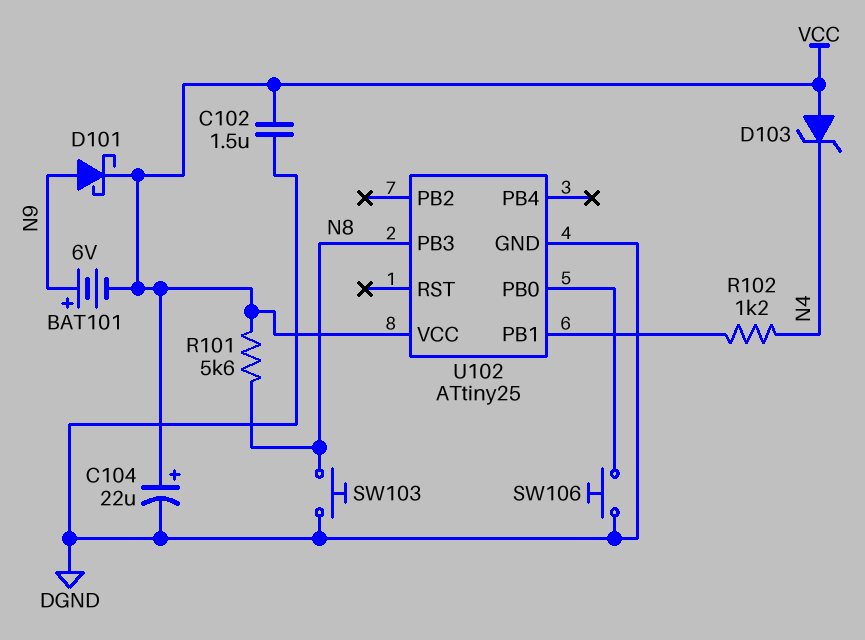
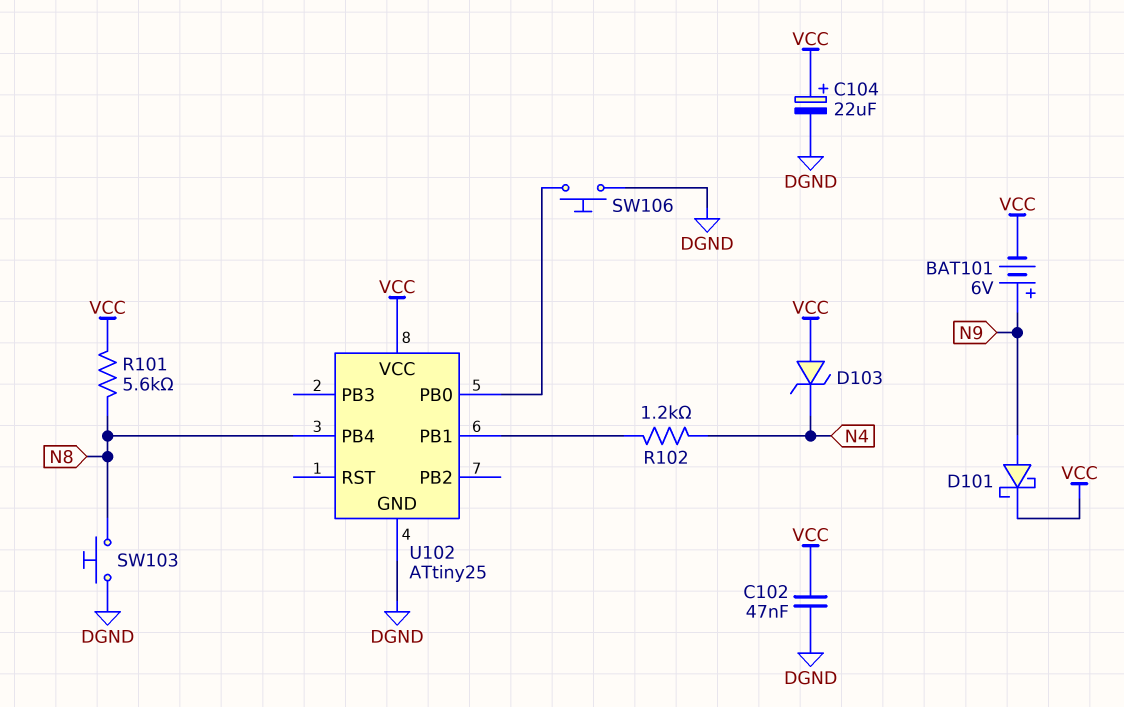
C102: 1.5uF (DGND, VCC) -> 47nF (DGND, VCC)
U102 pin PB3: N8 -> none
U102 pin PB4: none -> N8

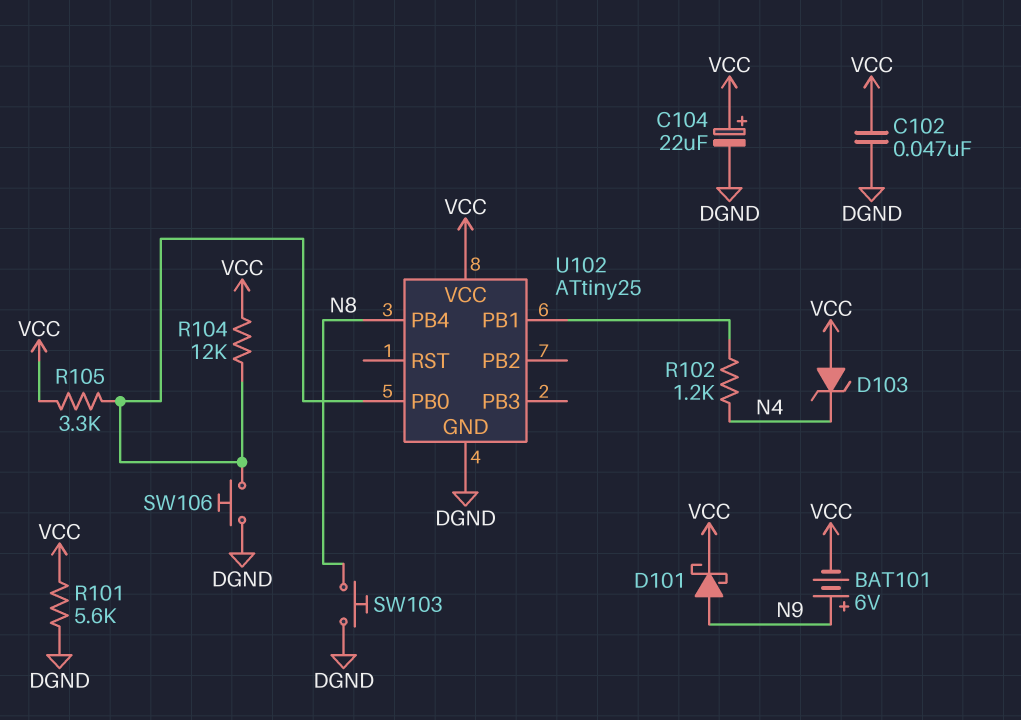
R101: 5.6k (N8, VCC) -> 5.6k (DGND, VCC)
R104: none -> 12k (U102/PB0, VCC)
R105: none -> 3.3k (U102/PB0, VCC)

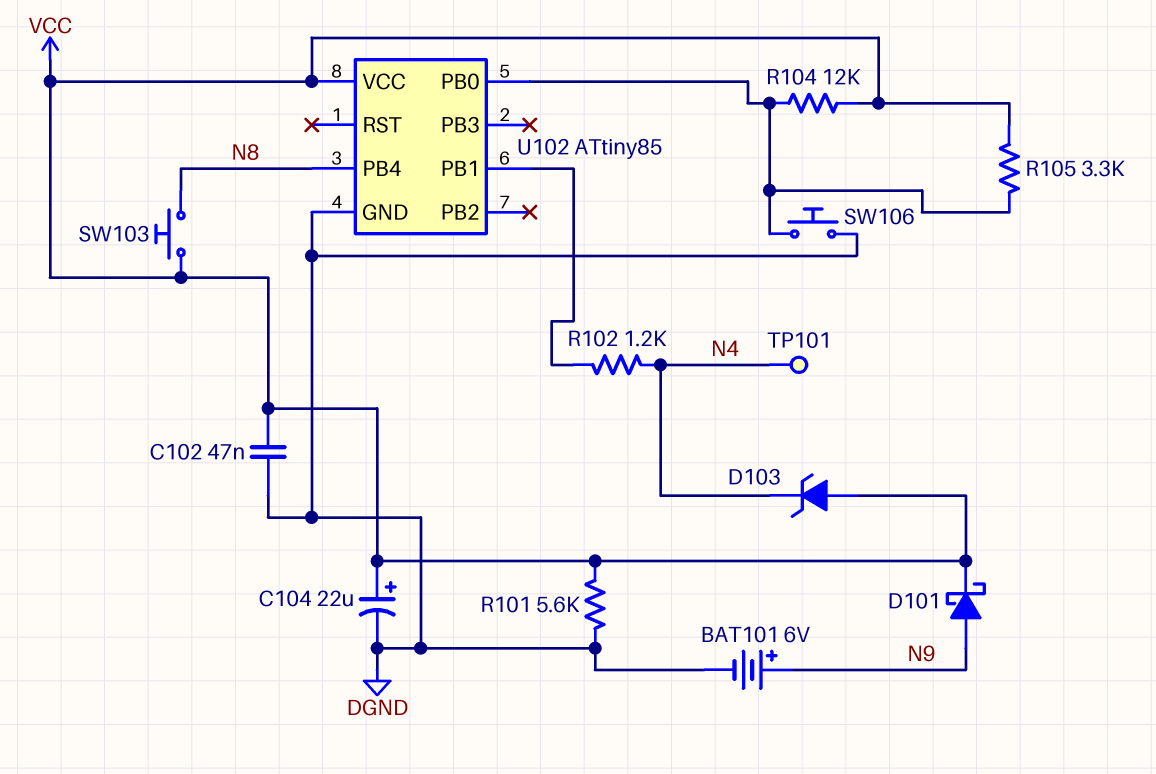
BAT101: 6V (plus N9, minus VCC) -> 6V (plus N9, minus DGND)
SW103: button (DGND, N8) -> button (N8, VCC)
TP101: none -> test point (N4)
U102: ATtiny25 -> ATtiny85

